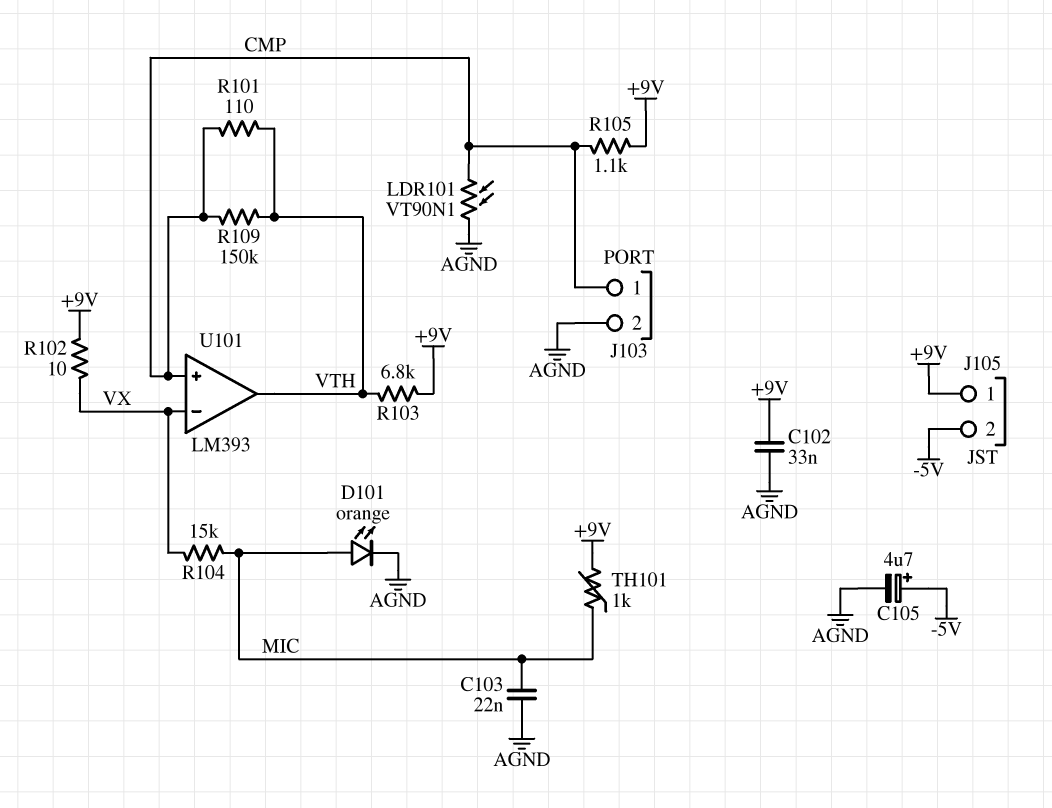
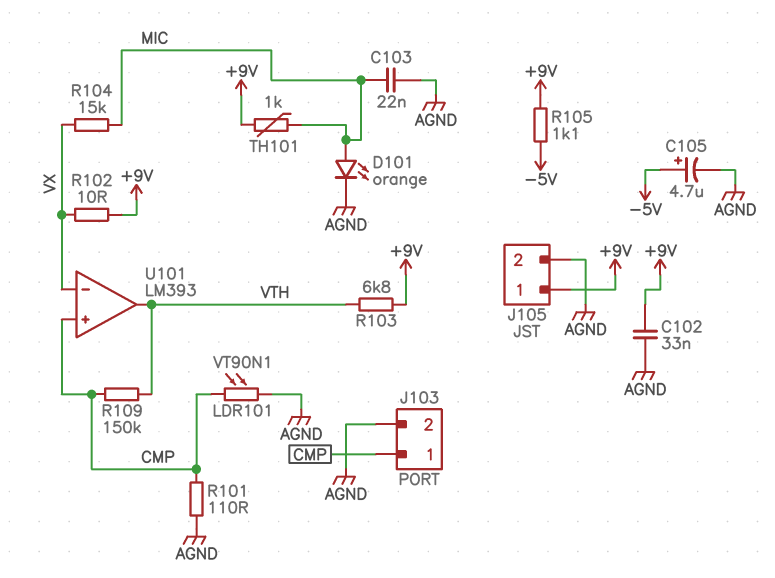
J105 pin 2: -5V -> AGND
R101: 110 (CMP, VTH) -> 110 (AGND, CMP)
R105: 1.1k (+9V, CMP) -> 1.1k (+9V, -5V)

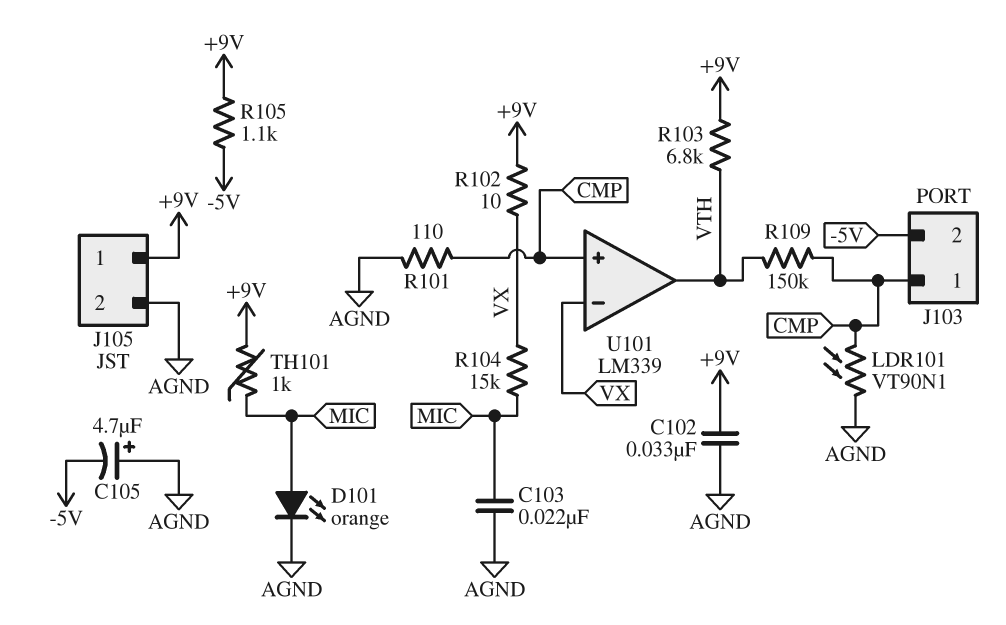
C105: 4.7uF (plus -5V, minus AGND) -> 4.7uF (plus AGND, minus -5V)
J103 pin 2: AGND -> -5V
U101: LM393 -> LM339

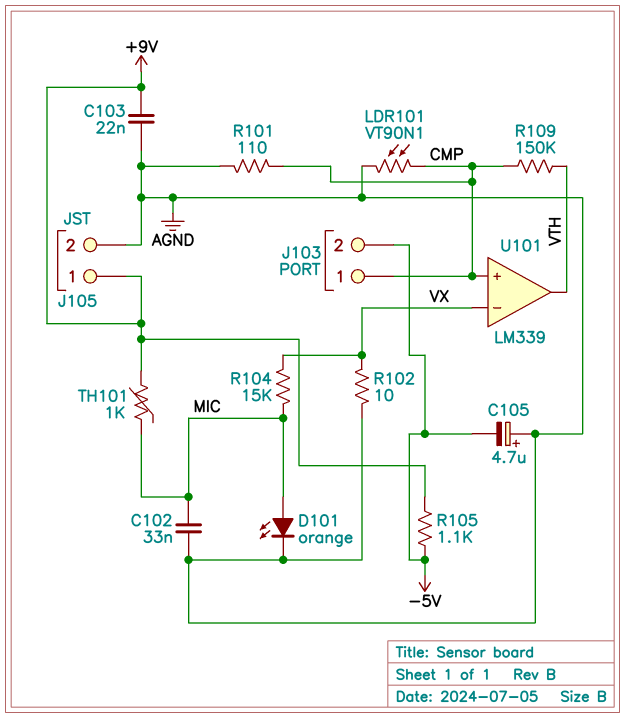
C102: 33nF (+9V, AGND) -> 33nF (AGND, MIC)
C103: 22nF (AGND, MIC) -> 22nF (+9V, AGND)
R102: 10 (+9V, VX) -> 10 (AGND, VX)
R103: 6.8k (+9V, VTH) -> none

